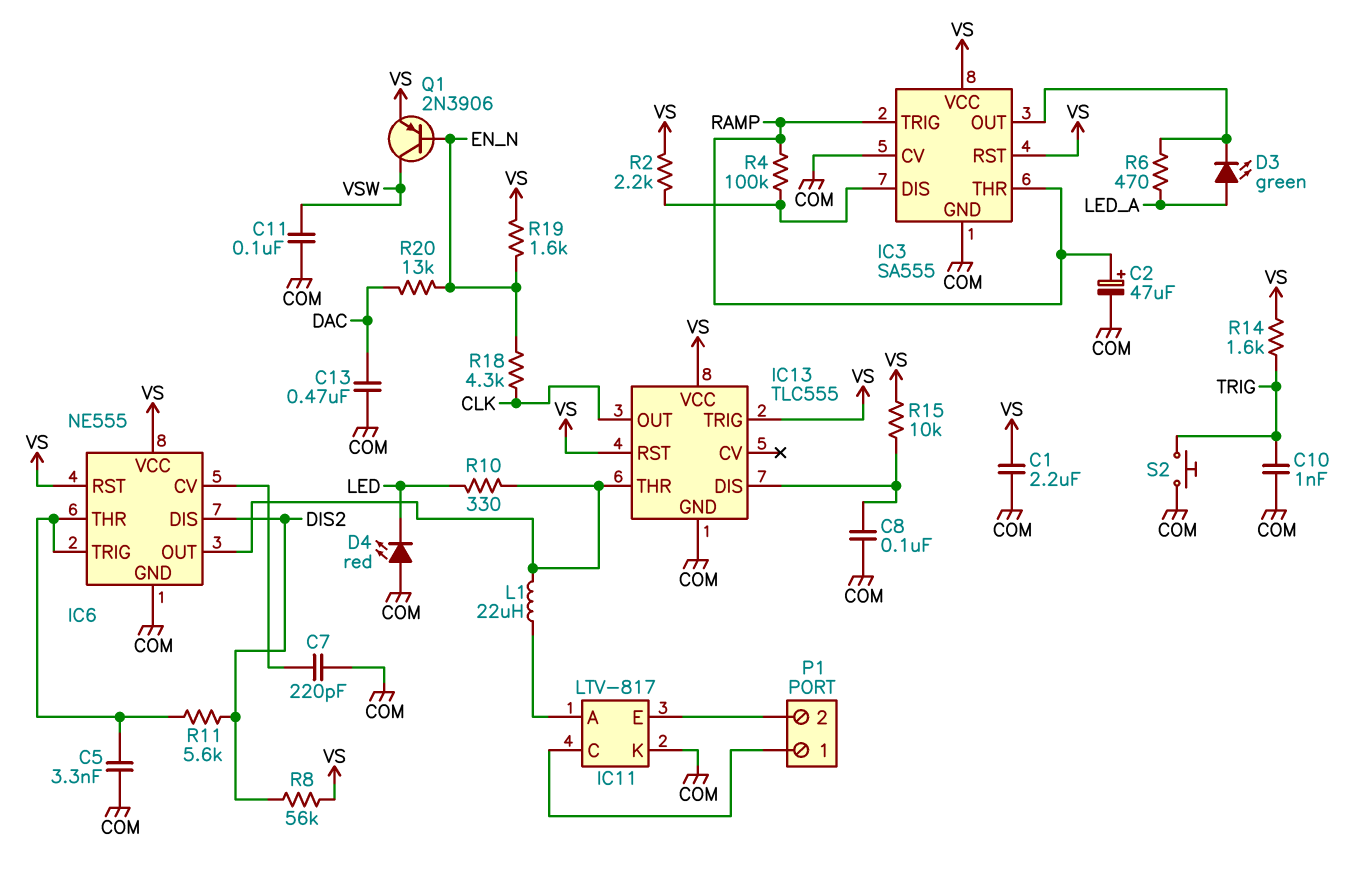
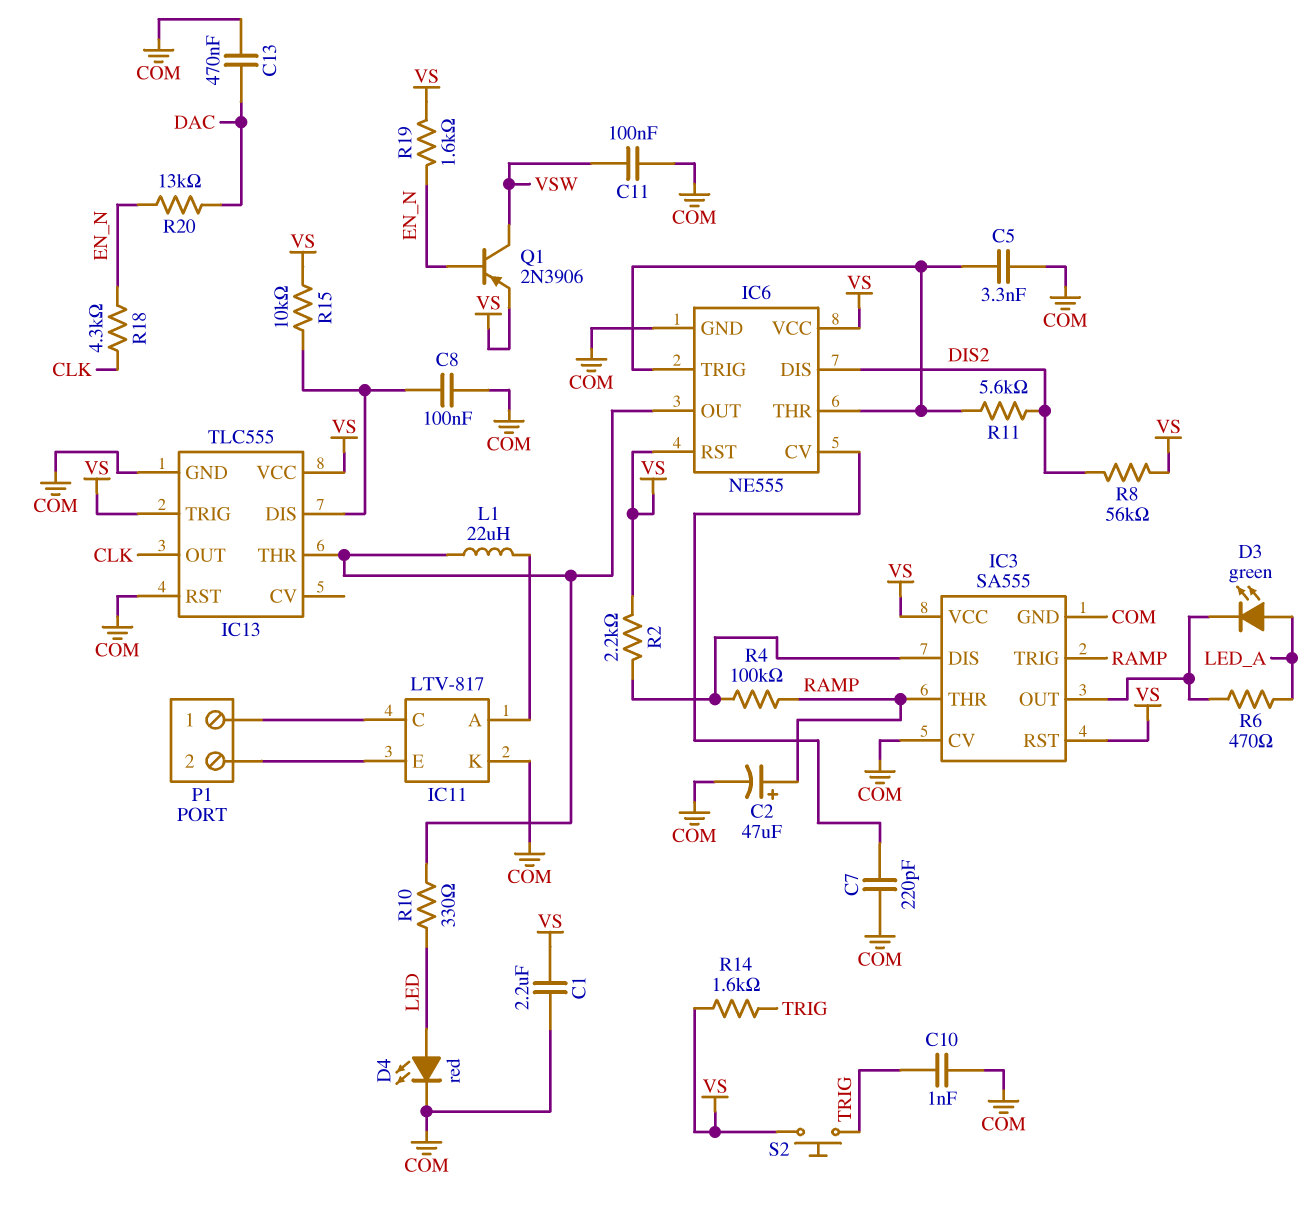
D4: LED red (A COM, K LED) -> LED red (A LED, K COM)
IC13 pin RST: VS -> COM
S2: button (COM, TRIG) -> button (TRIG, VS)

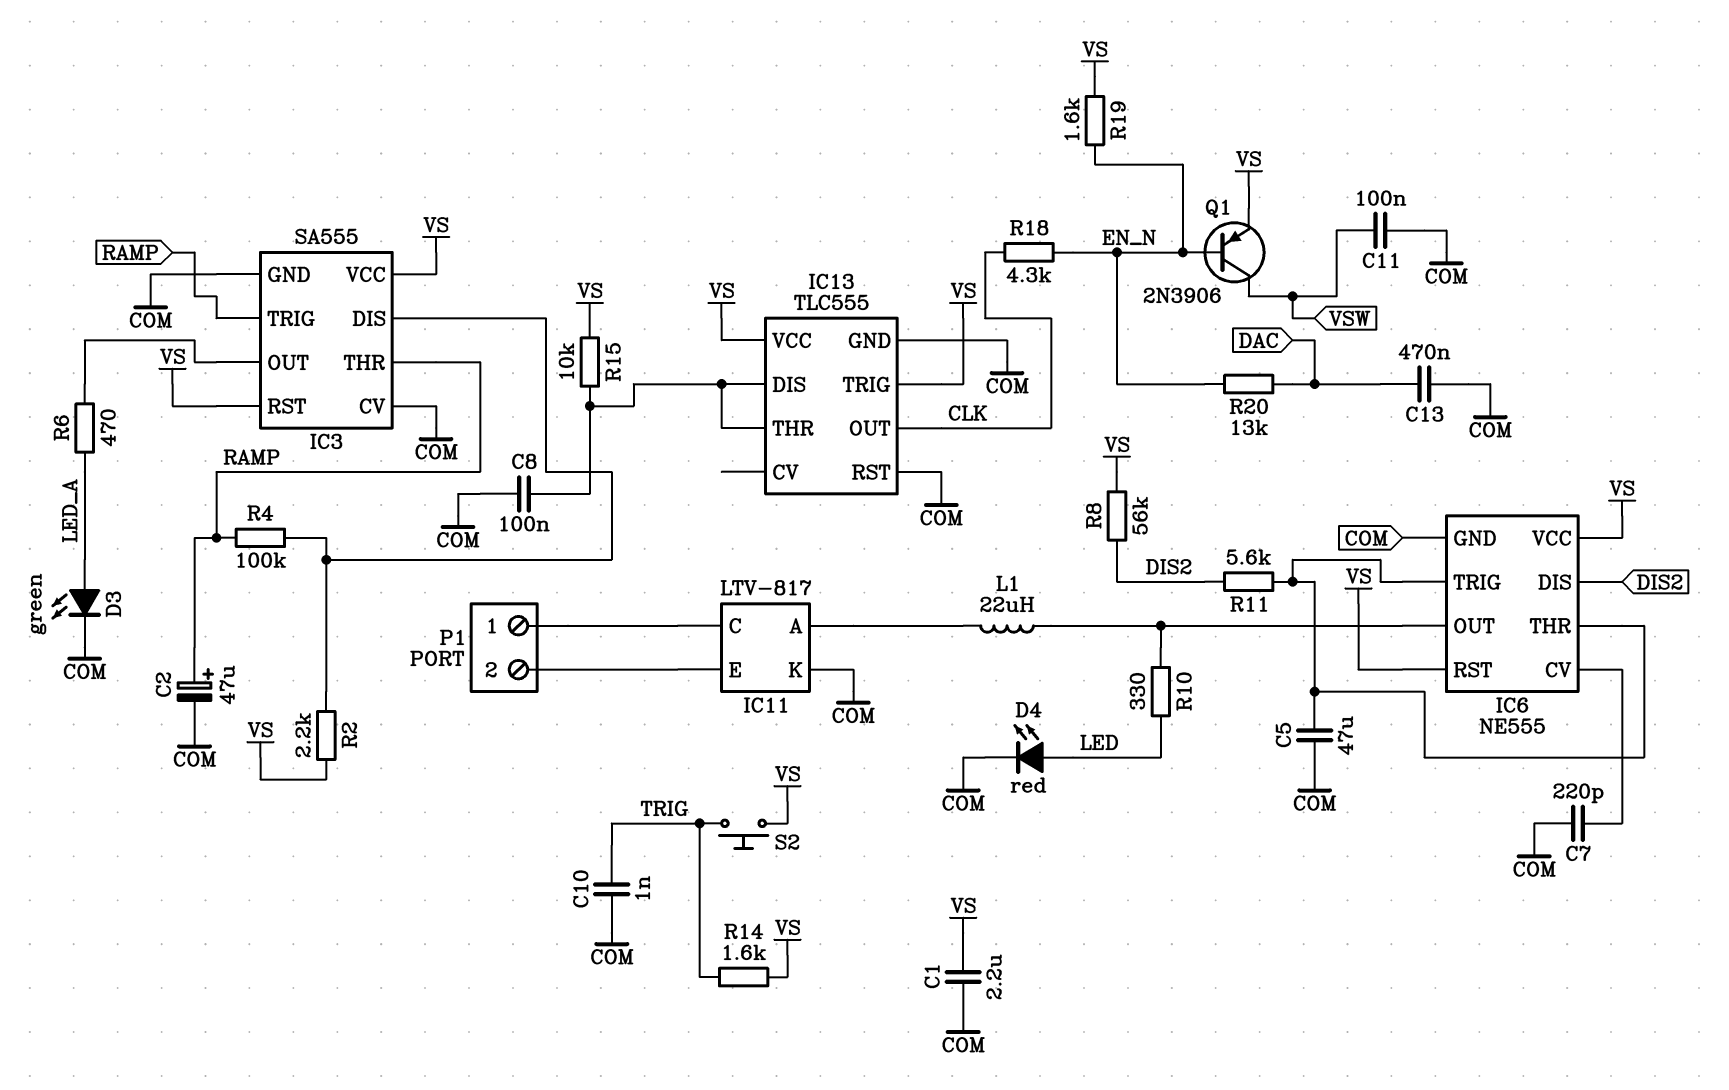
C5: 3.3nF (COM, IC6/THR) -> 47uF (COM, IC6/THR)
D3: LED green (A LED_A, K IC3/OUT) -> LED green (A LED_A, K COM)
IC13 pin THR: IC6/OUT -> IC13/DIS

